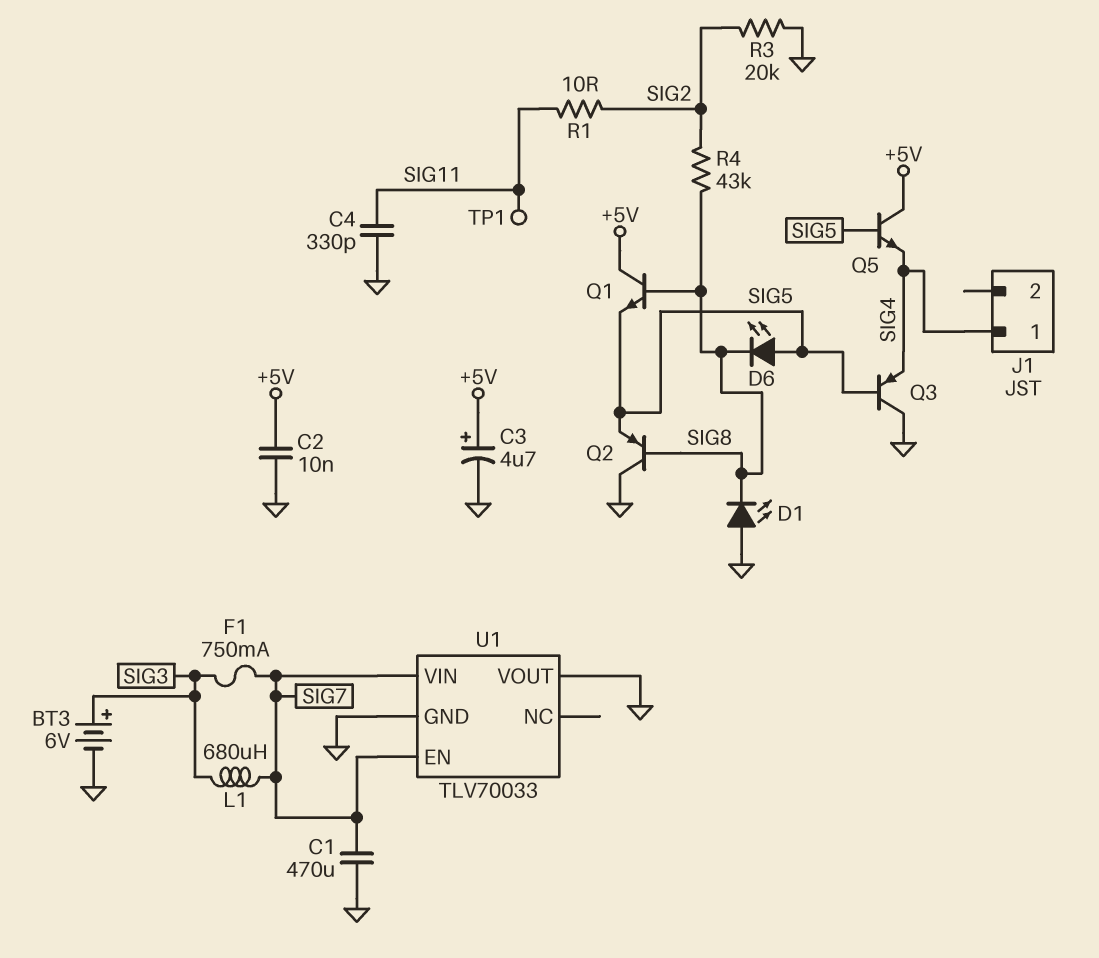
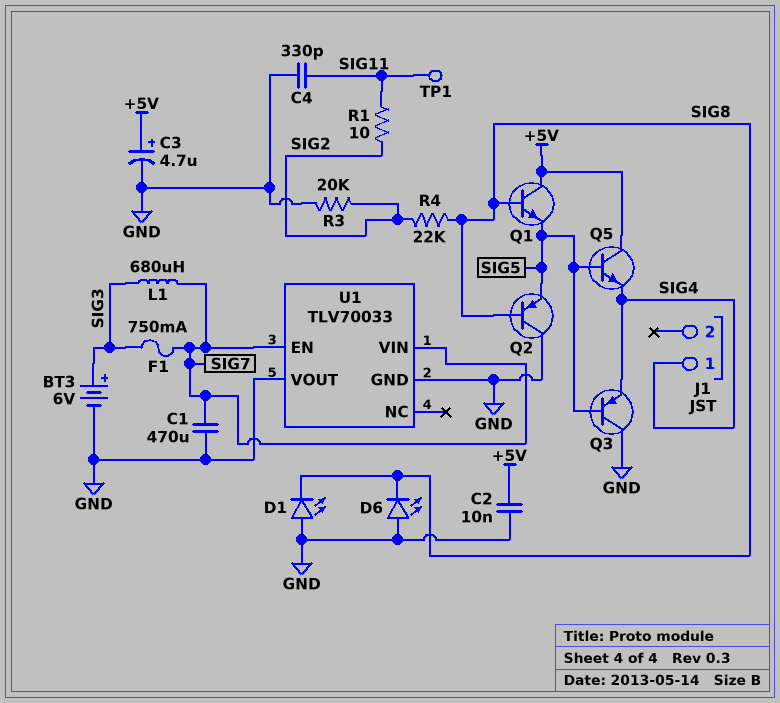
D6: LED (A SIG5, K SIG8) -> LED (A GND, K SIG8)
R4: 43k (SIG2, SIG8) -> 22k (SIG2, SIG8)

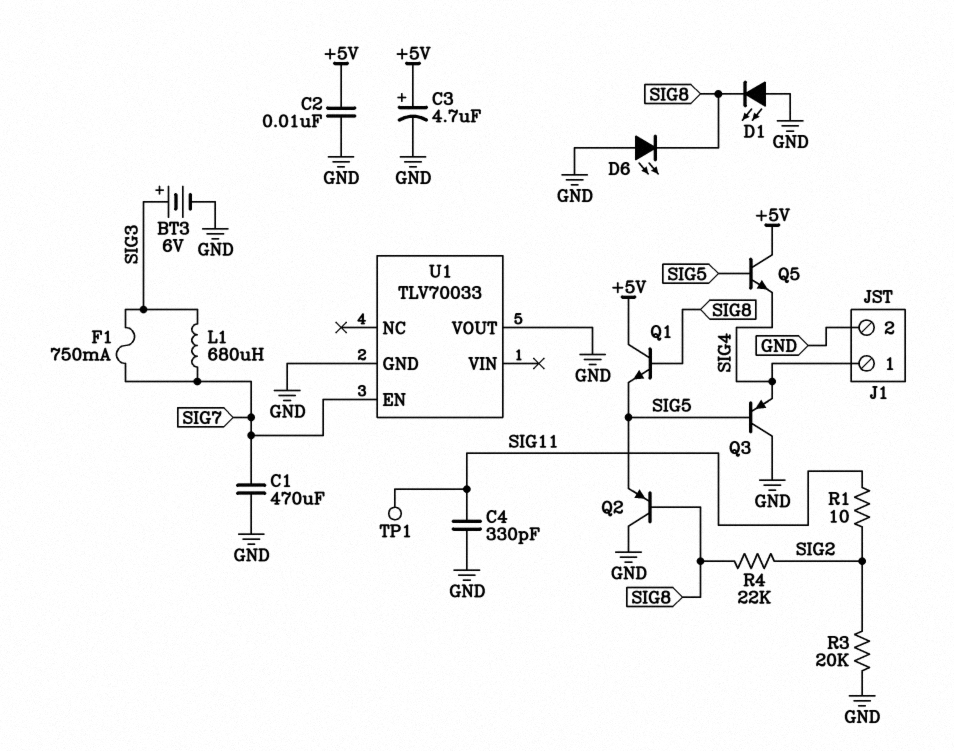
J1 pin 2: none -> GND
U1 pin VIN: SIG7 -> none

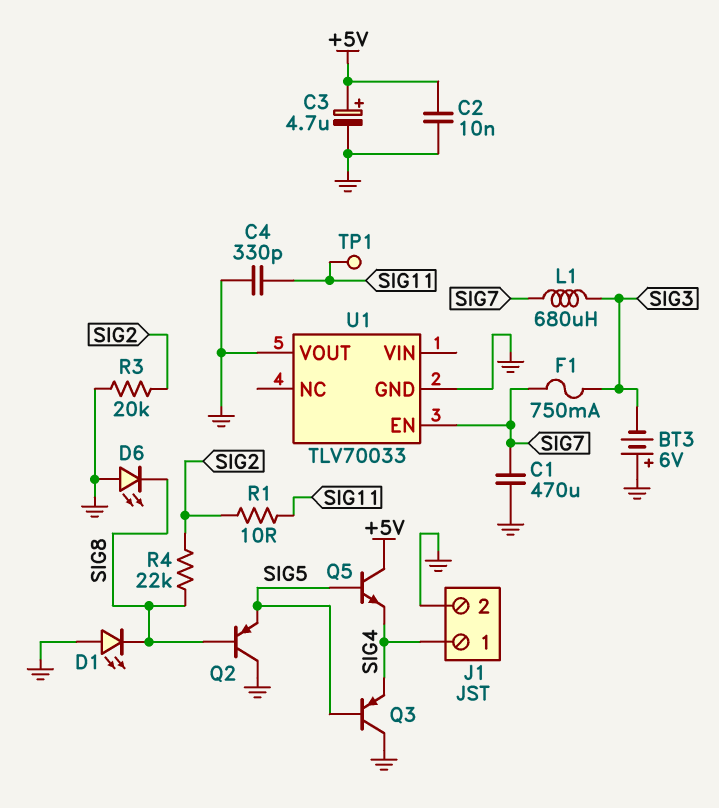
BT3: 6V (plus SIG3, minus GND) -> 6V (plus GND, minus SIG3)
Q1: NPN (B SIG8, C +5V, E SIG5) -> none

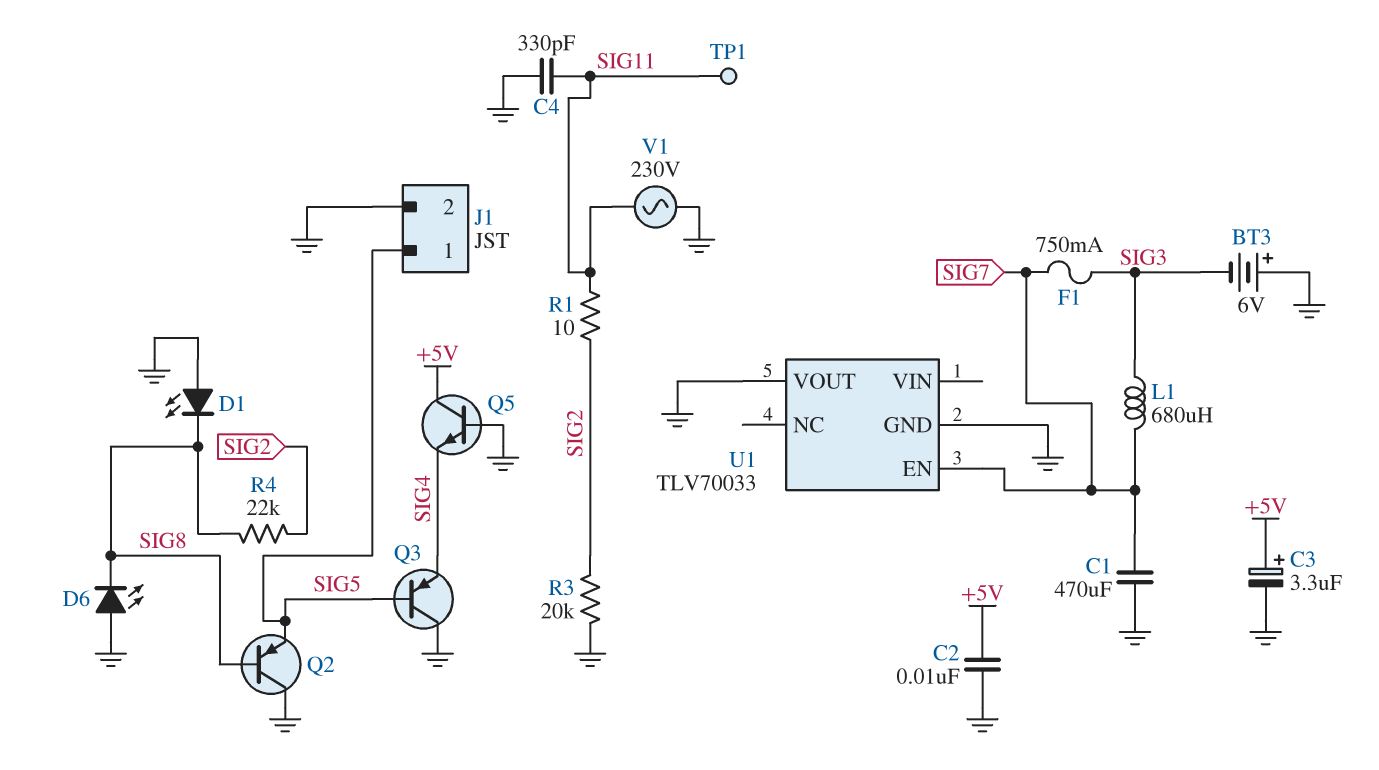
C3: 4.7uF (plus +5V, minus GND) -> 3.3uF (plus +5V, minus GND)
J1 pin 1: SIG4 -> SIG5
Q5: NPN (B SIG5, C +5V, E SIG4) -> NPN (B GND, C +5V, E SIG4)
V1: none -> AC 230V (GND, SIG11)

